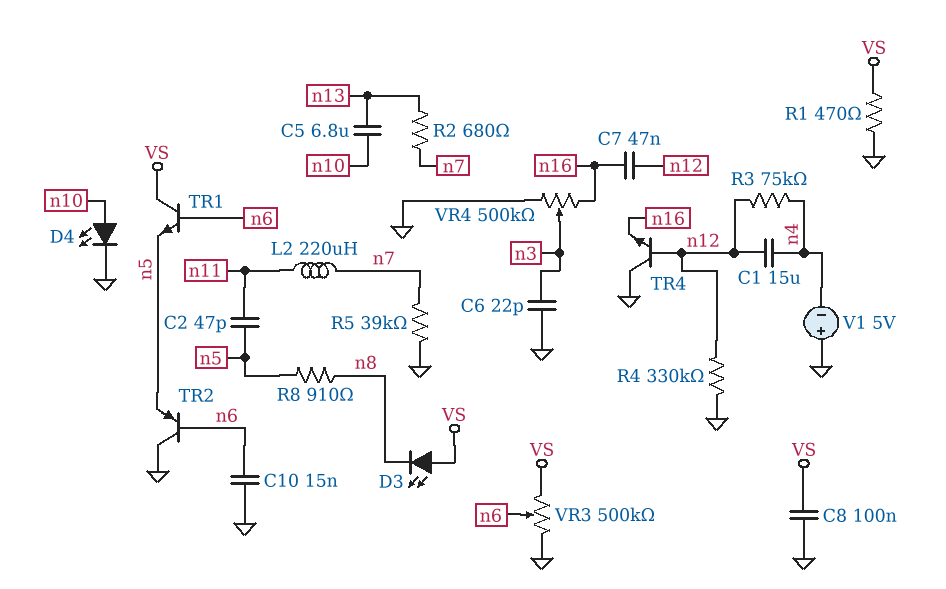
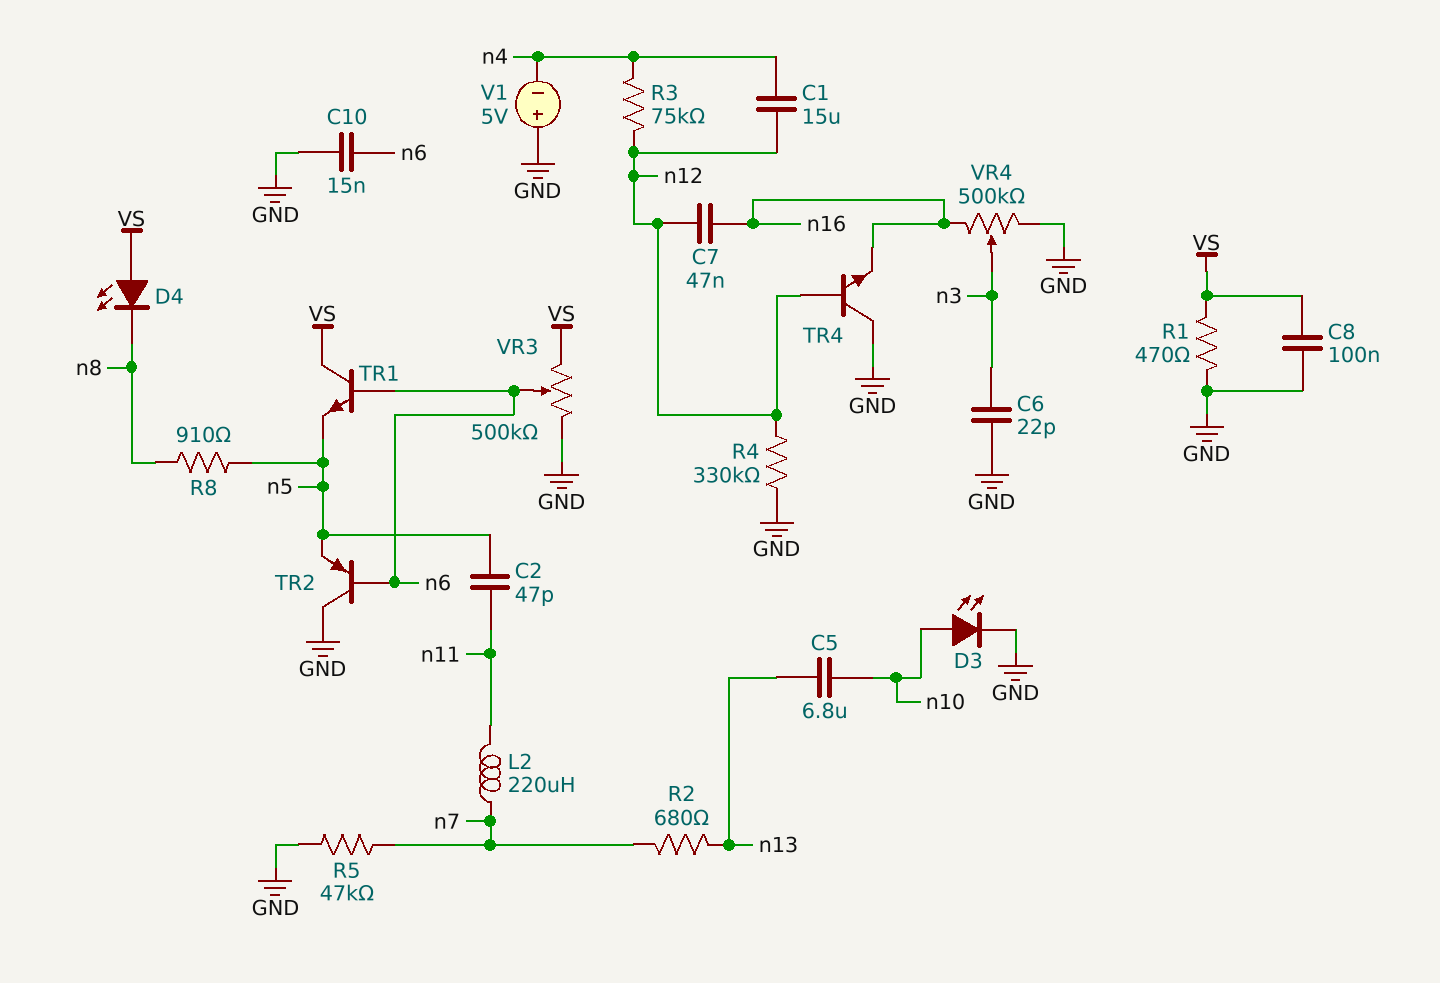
D3: LED (A VS, K n8) -> LED (A n10, K GND)
D4: LED (A n10, K GND) -> LED (A VS, K n8)
R5: 39k (GND, n7) -> 47k (GND, n7)

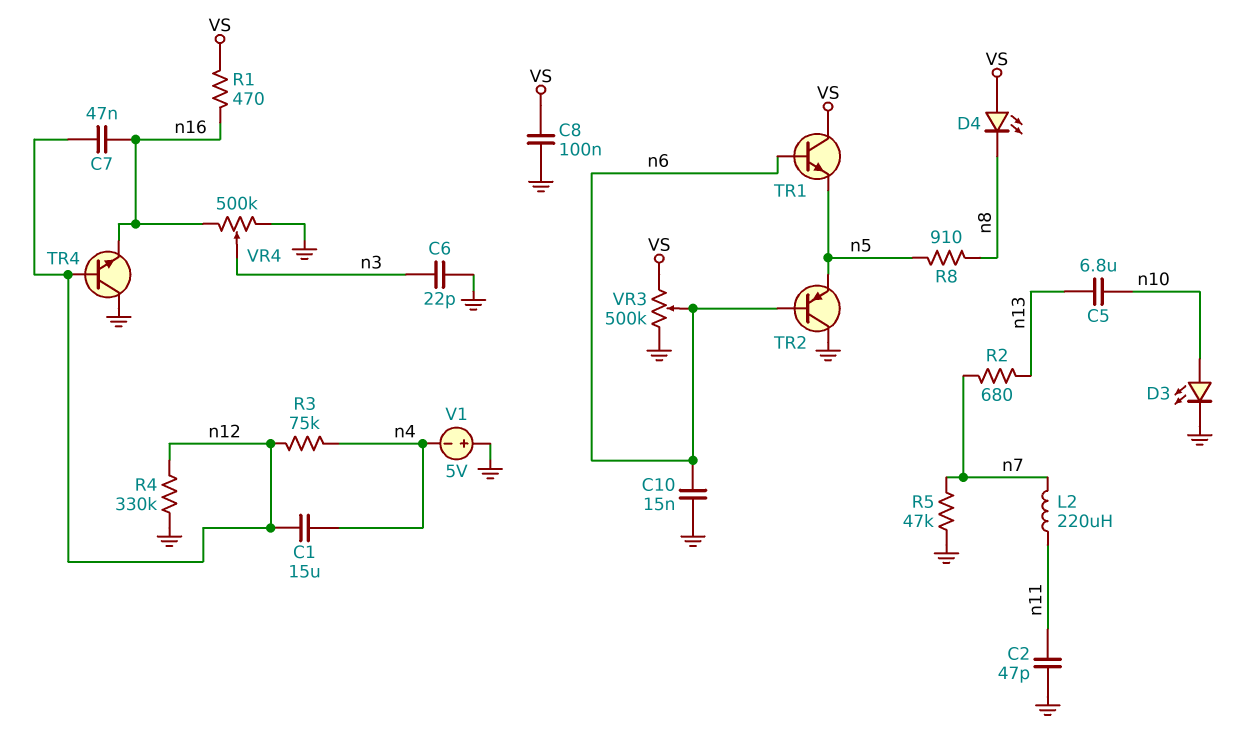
C2: 47pF (n5, n11) -> 47pF (GND, n11)
R1: 470 (GND, VS) -> 470 (VS, n16)

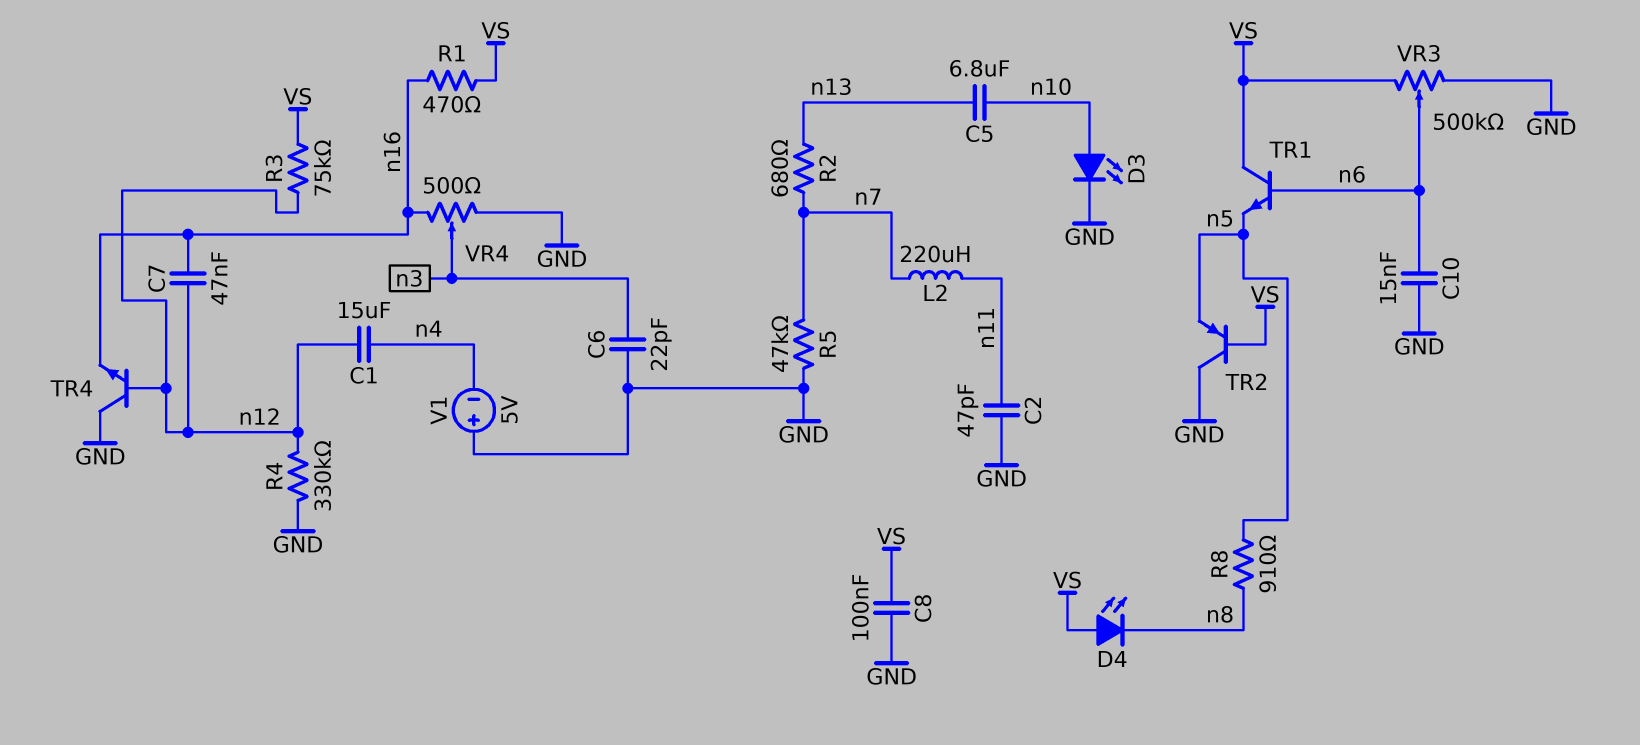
R3: 75k (n4, n12) -> 75k (VS, n12)
TR2: PNP (B n6, C GND, E n5) -> PNP (B VS, C GND, E n5)
VR4: 500k (GND, n16, wiper n3) -> 500 (GND, n16, wiper n3)

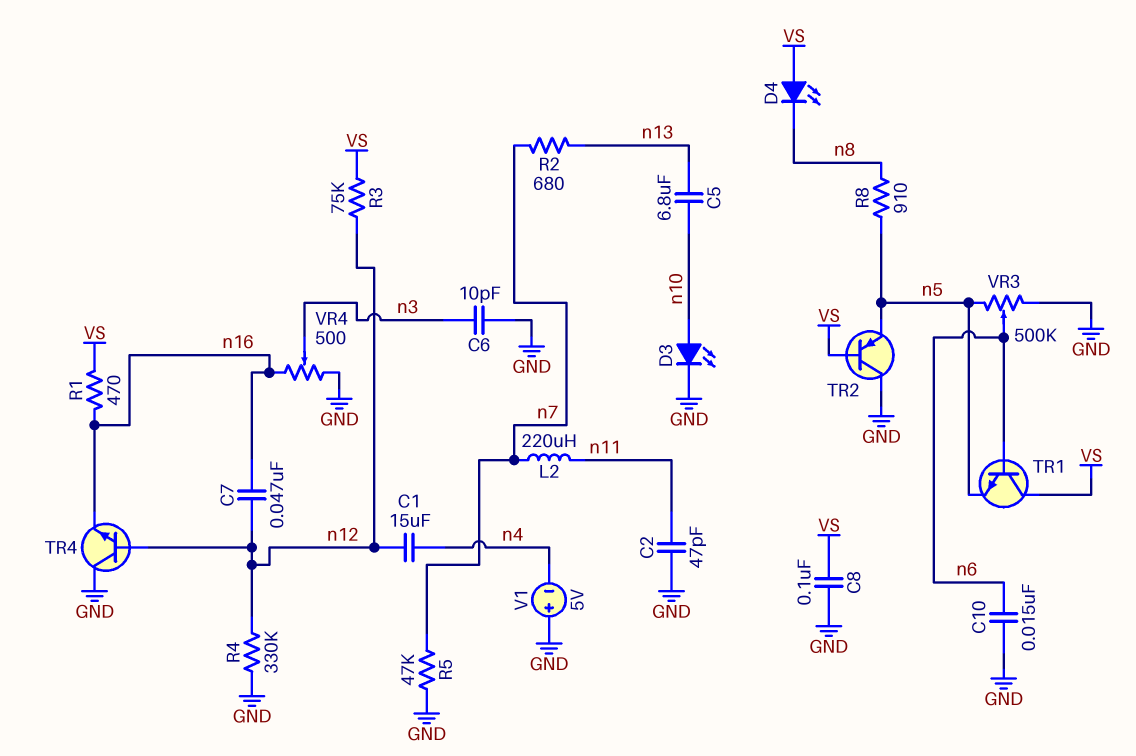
C6: 22pF (GND, n3) -> 10pF (GND, n3)
VR3: 500k (GND, VS, wiper n6) -> 500k (GND, n5, wiper n6)

